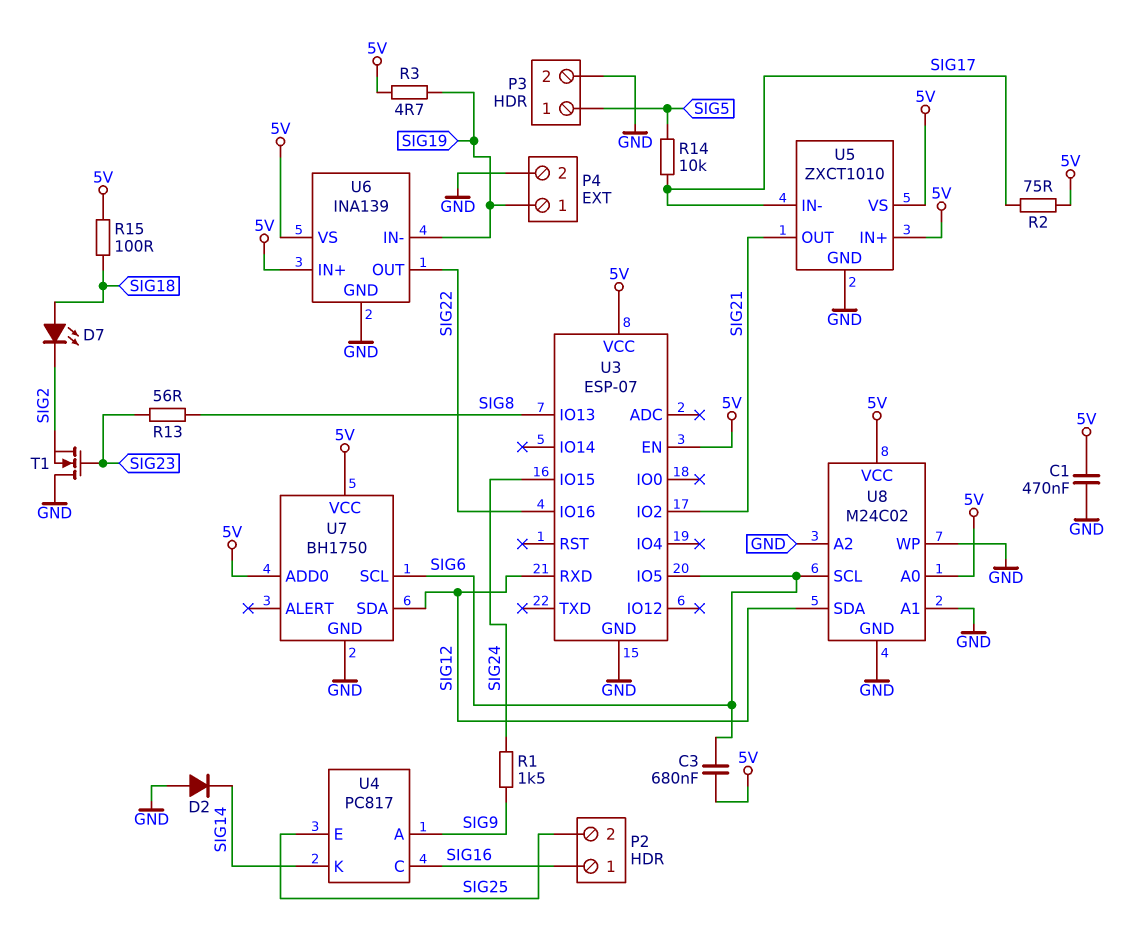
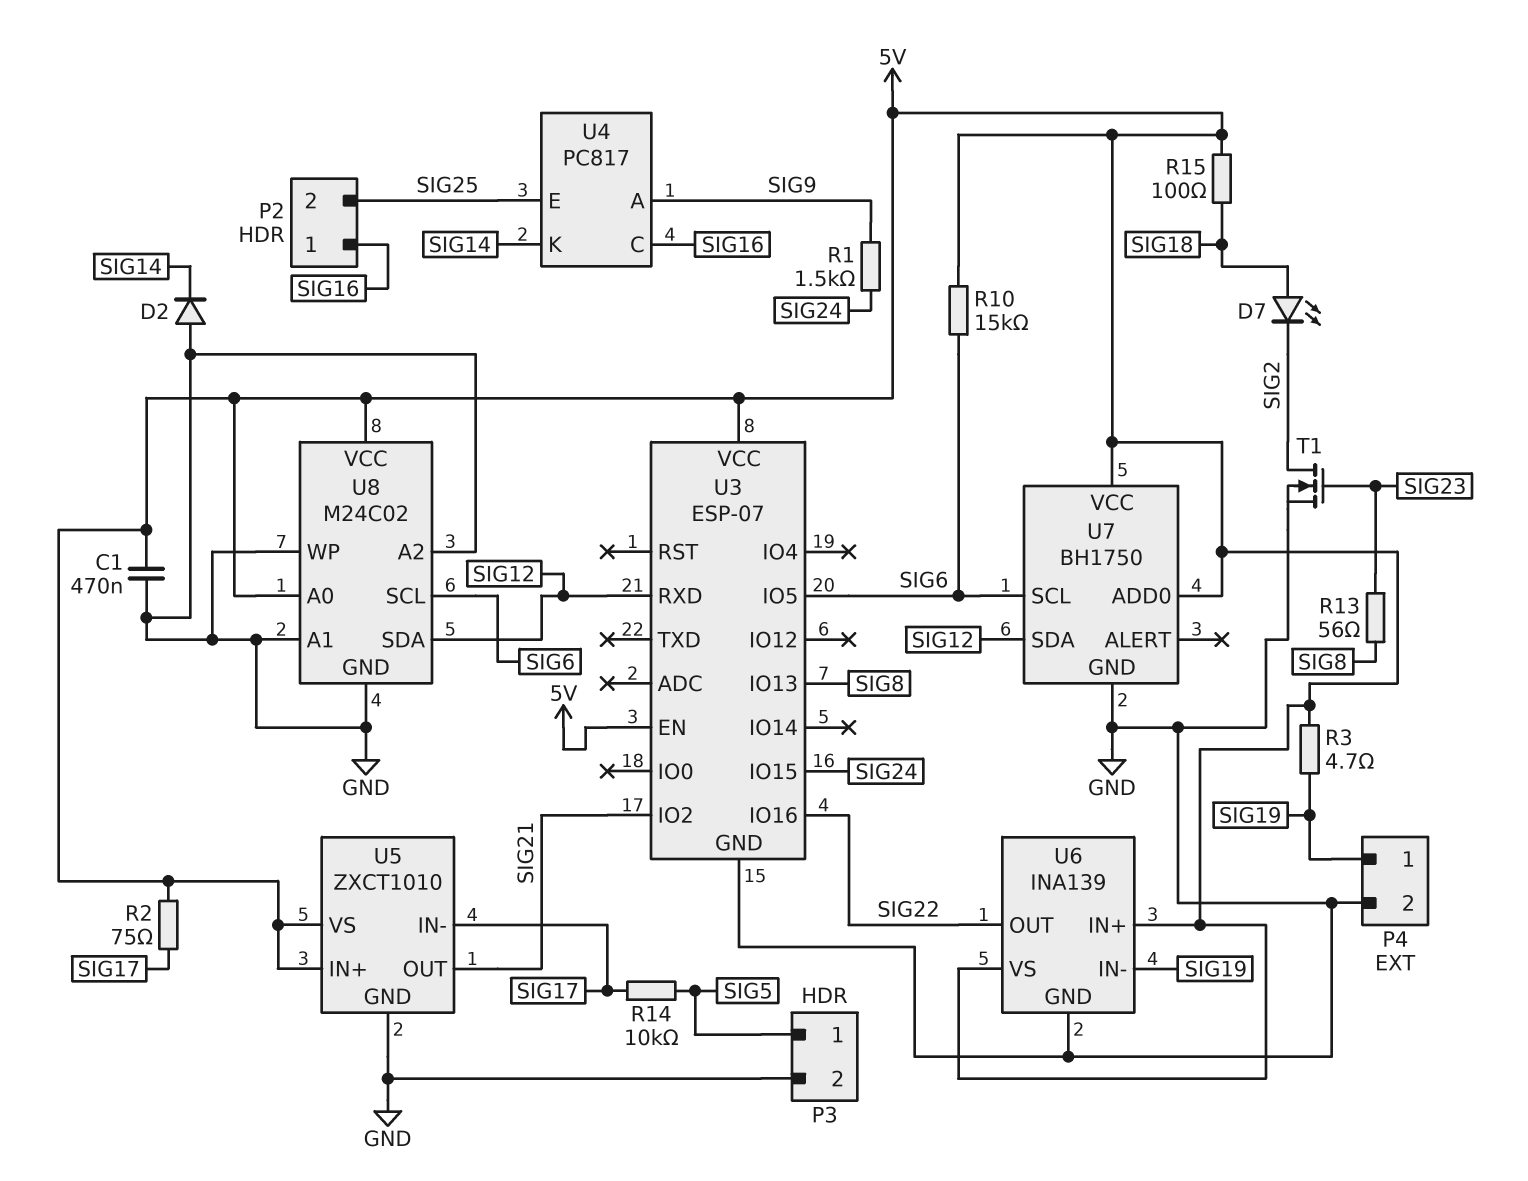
C3: 680nF (5V, SIG6) -> none
R10: none -> 15k (5V, SIG6)
T1: NMOS (G SIG23, D GND, S SIG2) -> NMOS (G SIG23, D SIG2, S GND)

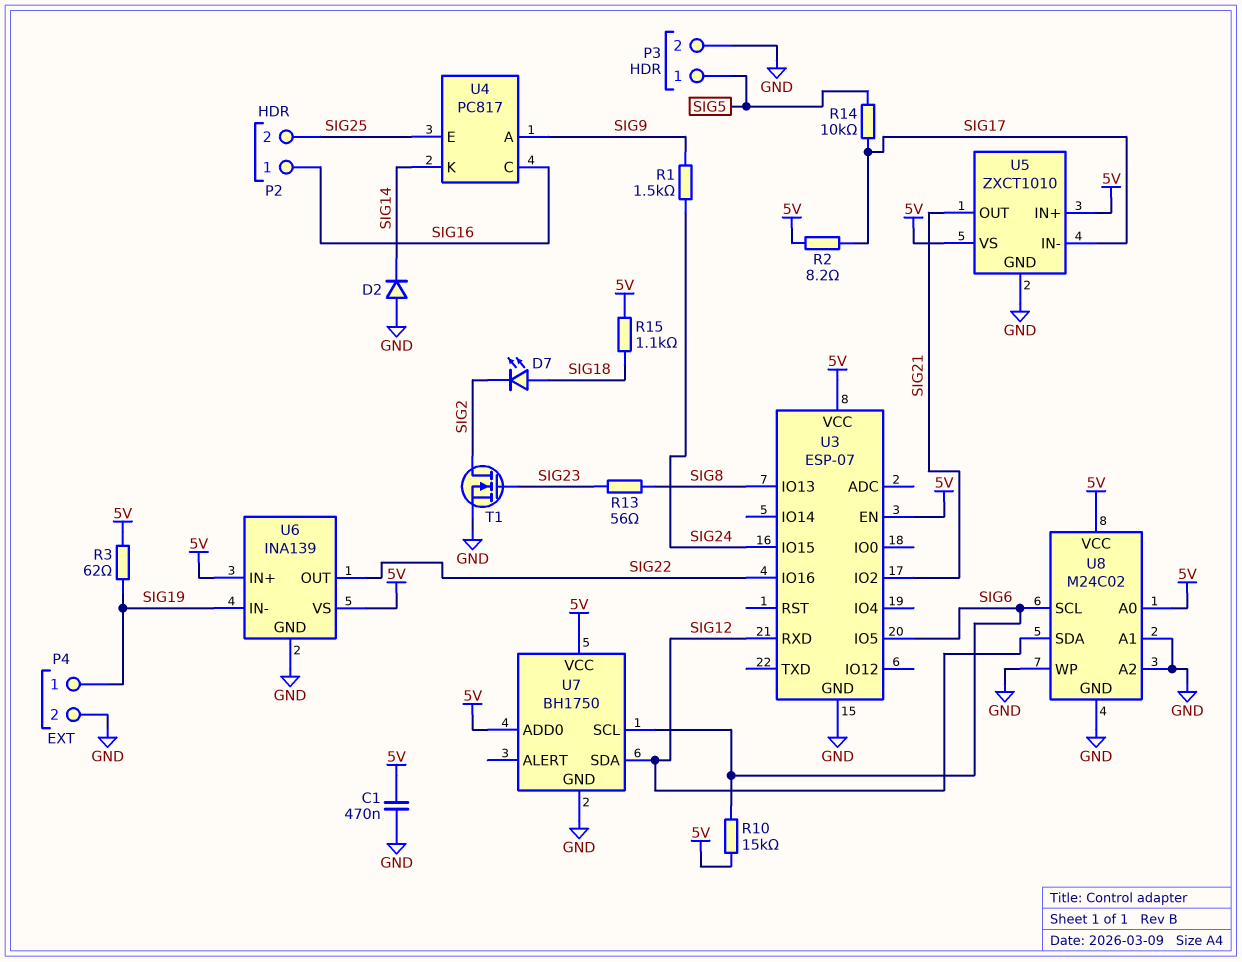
R2: 75 (5V, SIG17) -> 8.2 (5V, SIG17)
R3: 4.7 (5V, SIG19) -> 62 (5V, SIG19)
R15: 100 (5V, SIG18) -> 1.1k (5V, SIG18)

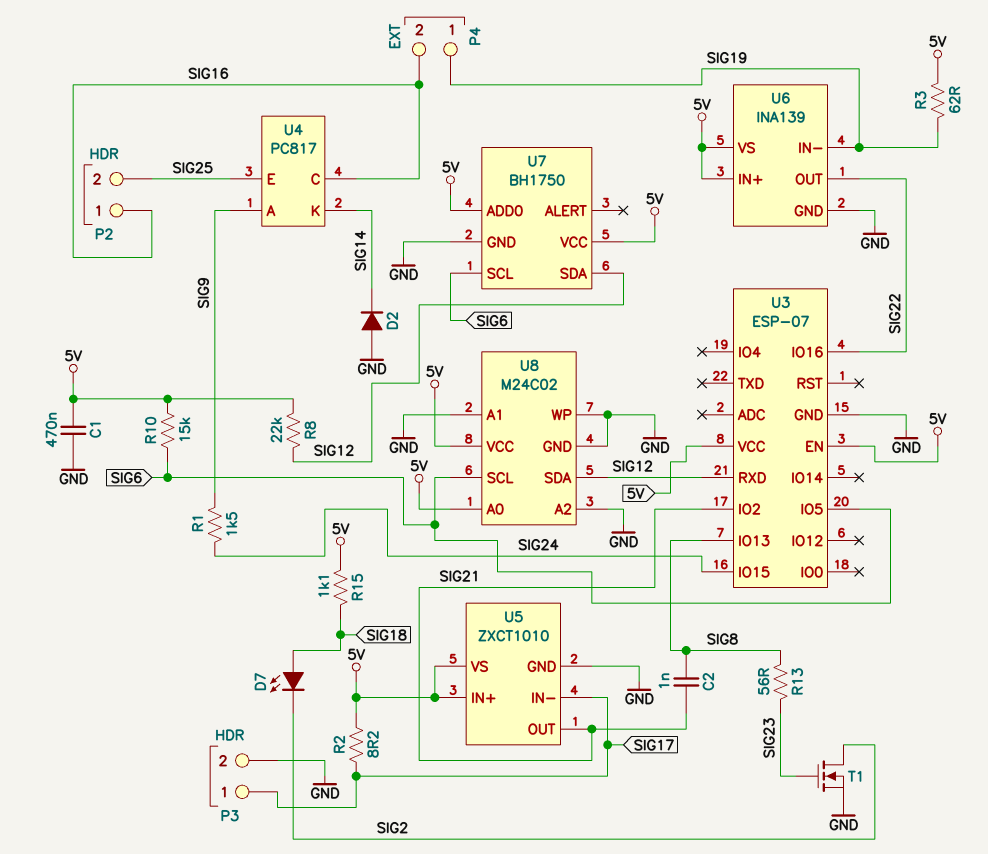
C2: none -> 1nF (SIG8, SIG21)
P3 pin 1: SIG5 -> SIG17
P4 pin 2: GND -> SIG16
R8: none -> 22k (5V, SIG12)
R14: 10k (SIG5, SIG17) -> none

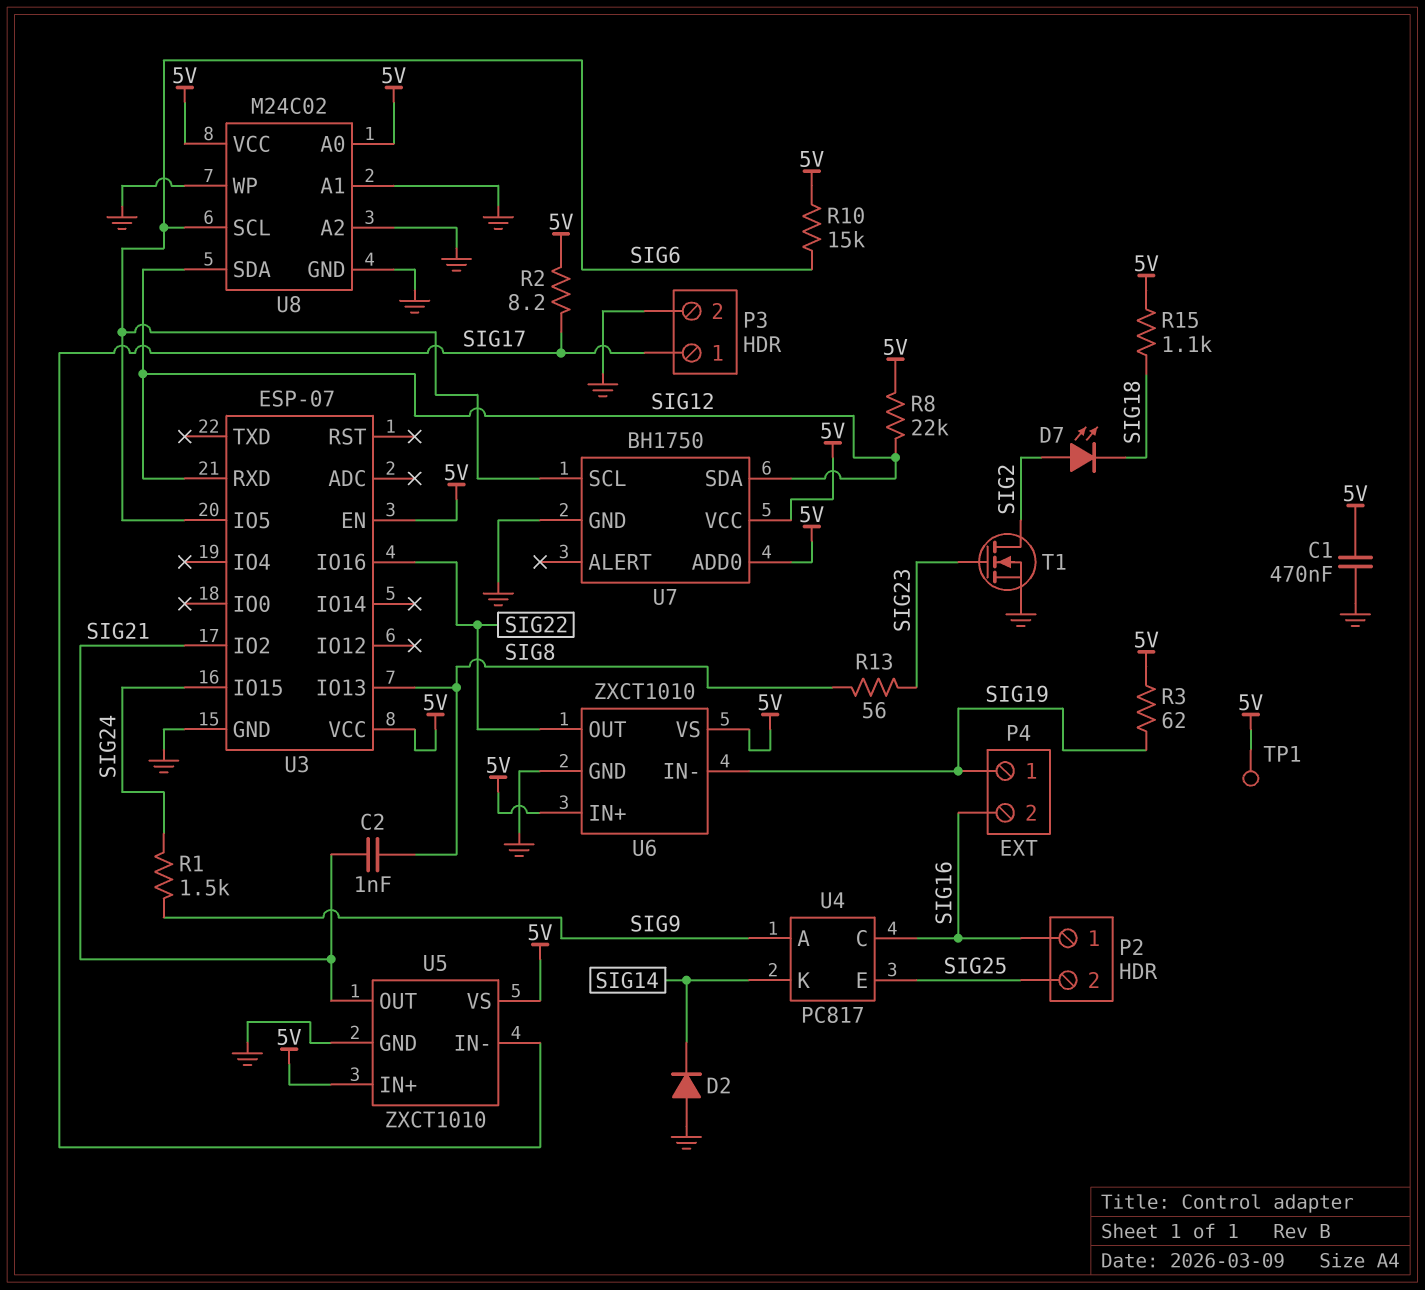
D7: LED (A SIG18, K SIG2) -> LED (A SIG2, K SIG18)
TP1: none -> test point (5V)
U6: INA139 -> ZXCT1010

